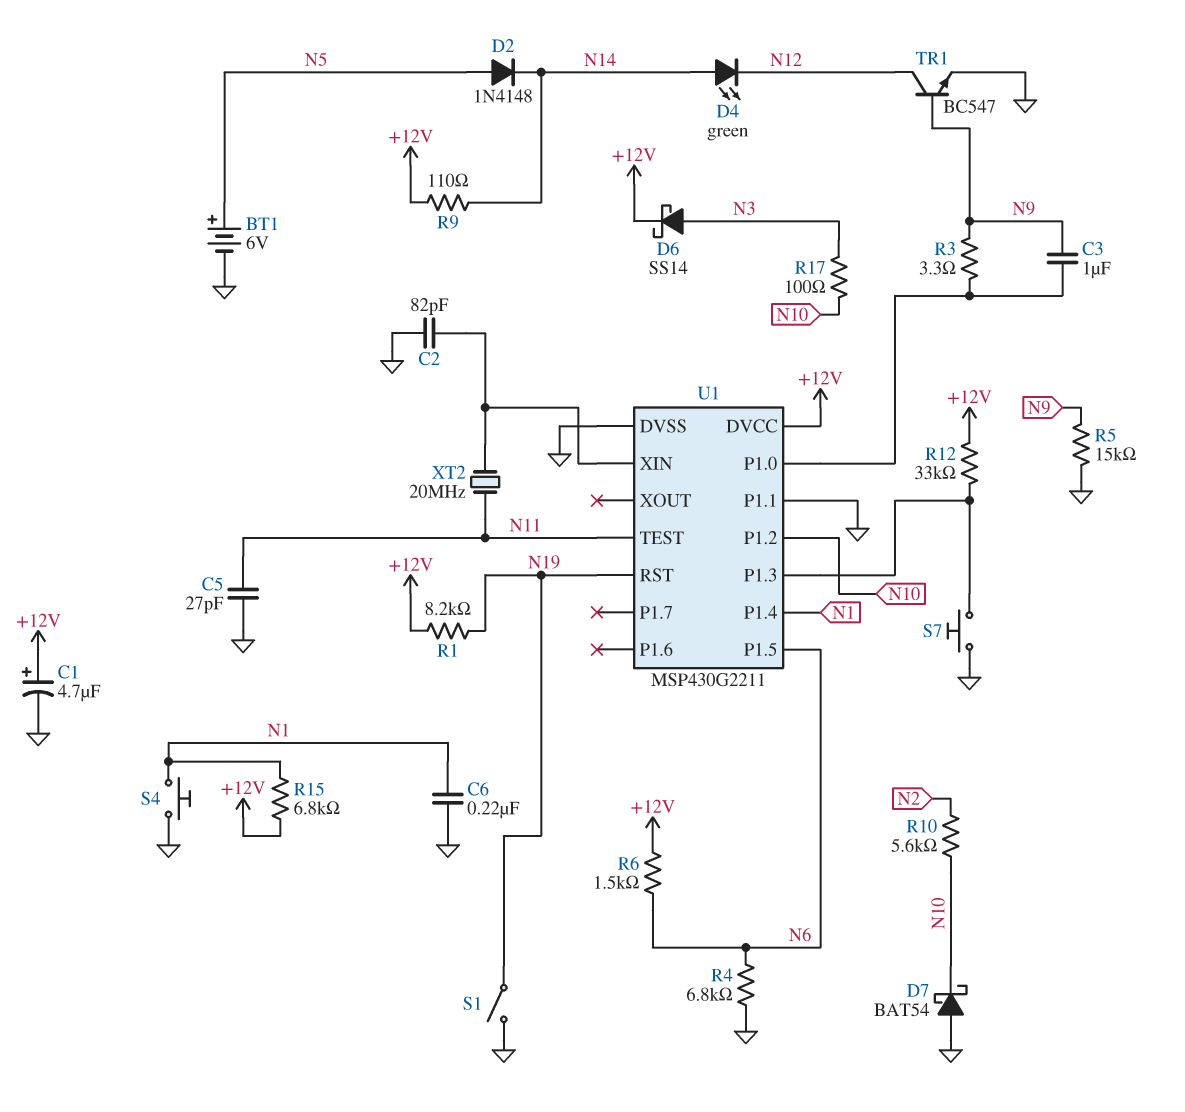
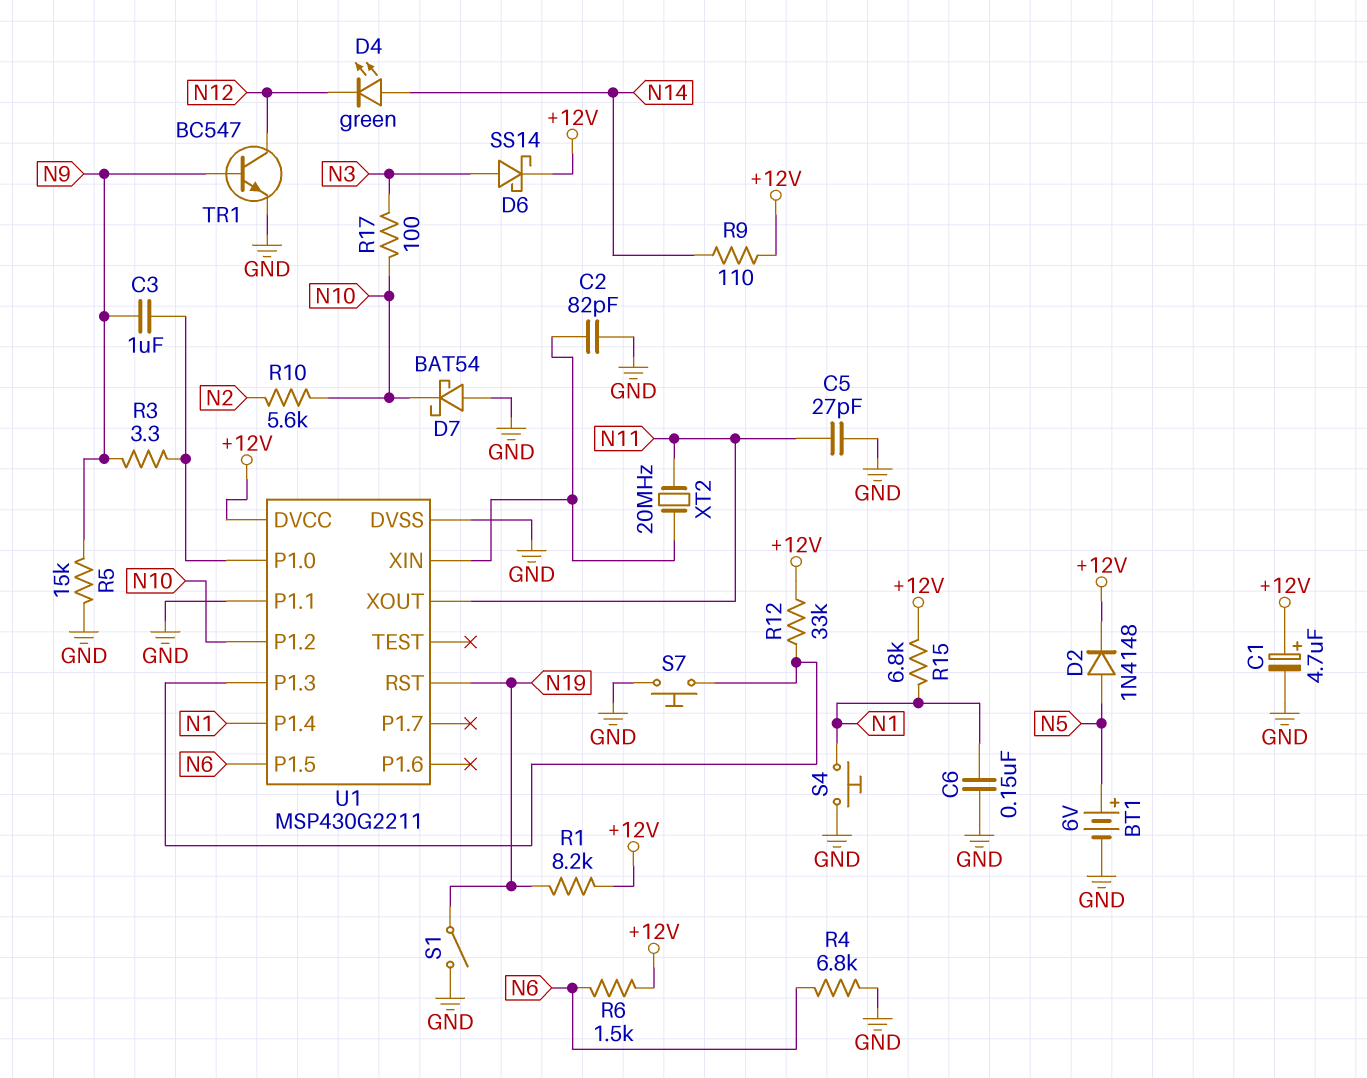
C6: 220nF (GND, N1) -> 150nF (GND, N1)
D2: diode 1N4148 (A N5, K N14) -> diode 1N4148 (A N5, K +12V)
U1 pin TEST: N11 -> none
U1 pin XOUT: none -> N11

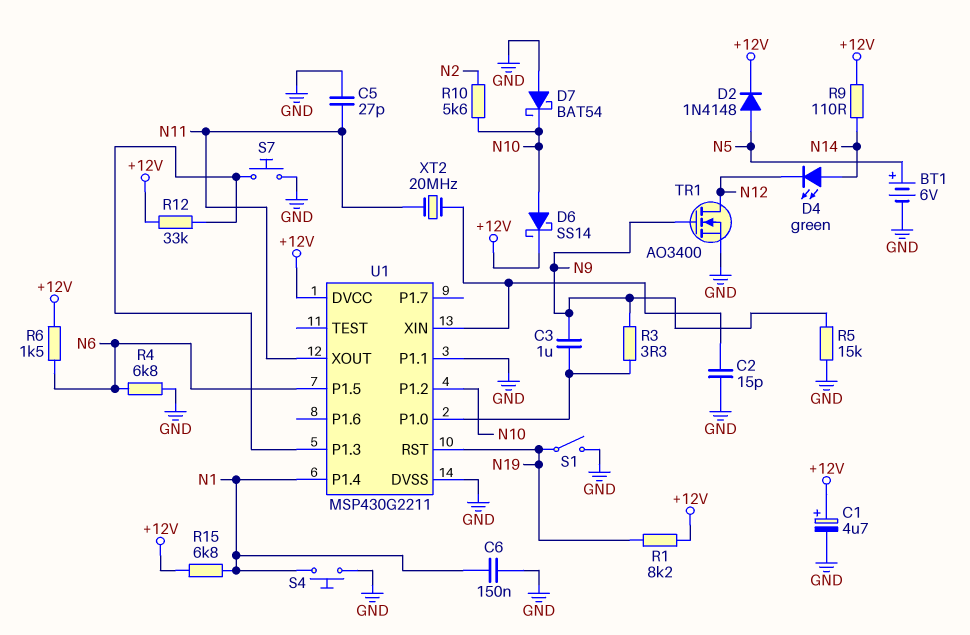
C2: 82pF (GND, U1/XIN) -> 15pF (GND, U1/XIN)
D6: schottky SS14 (A N3, K +12V) -> schottky SS14 (A N10, K +12V)
R17: 100 (N3, N10) -> none
TR1: NPN BC547 (B N9, C N12, E GND) -> NMOS AO3400 (G N9, D N12, S GND)

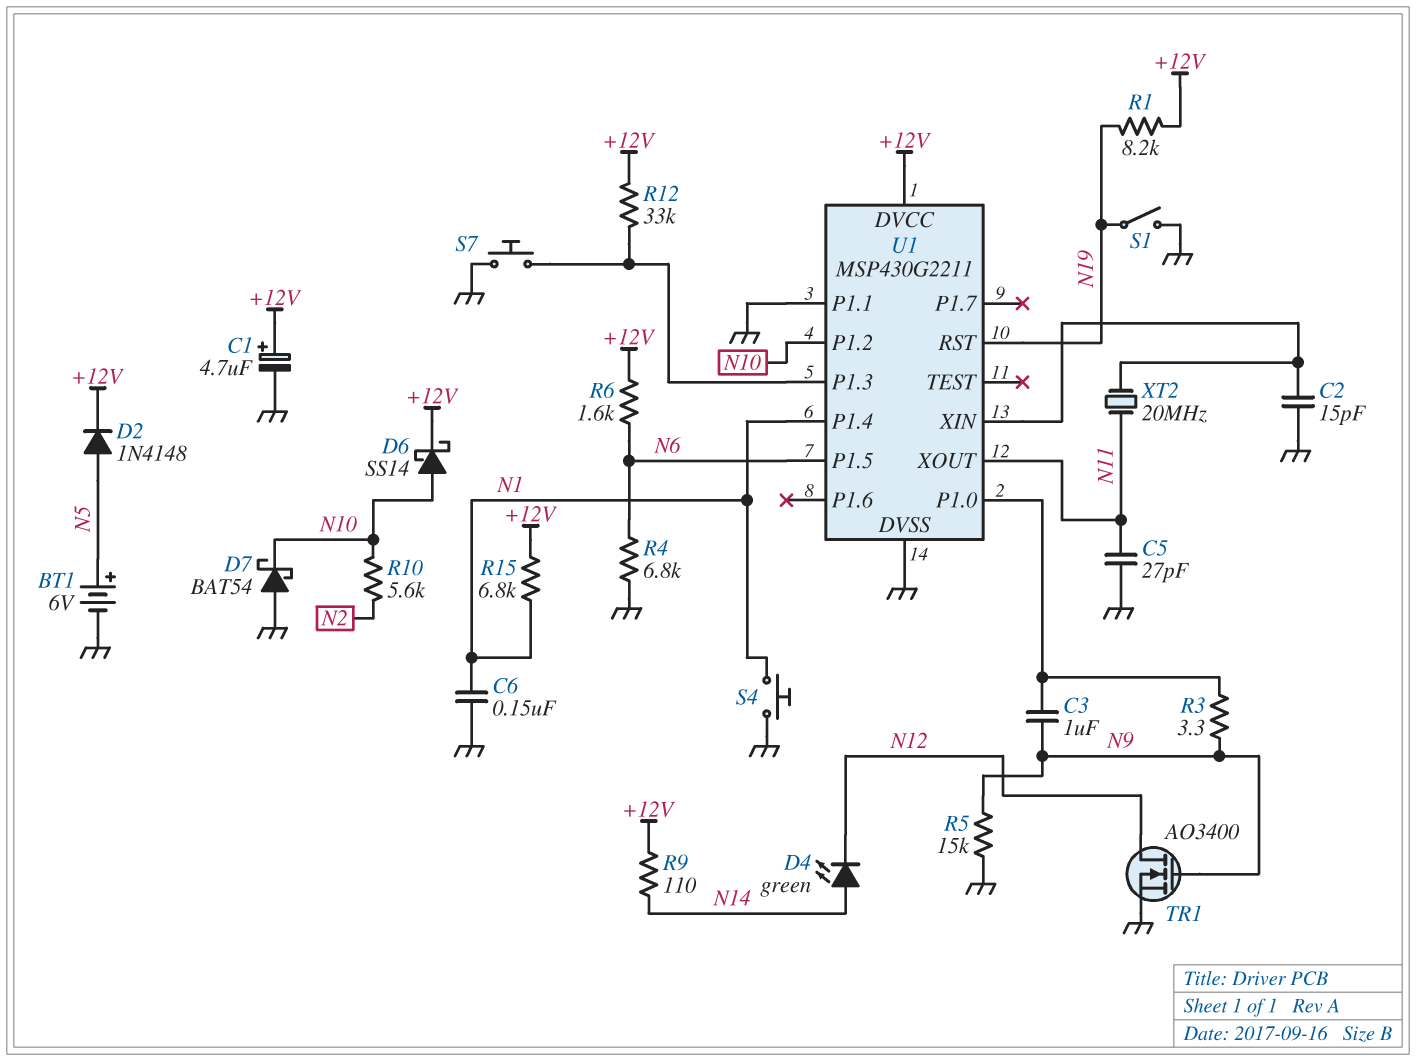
R6: 1.5k (+12V, N6) -> 1.6k (+12V, N6)

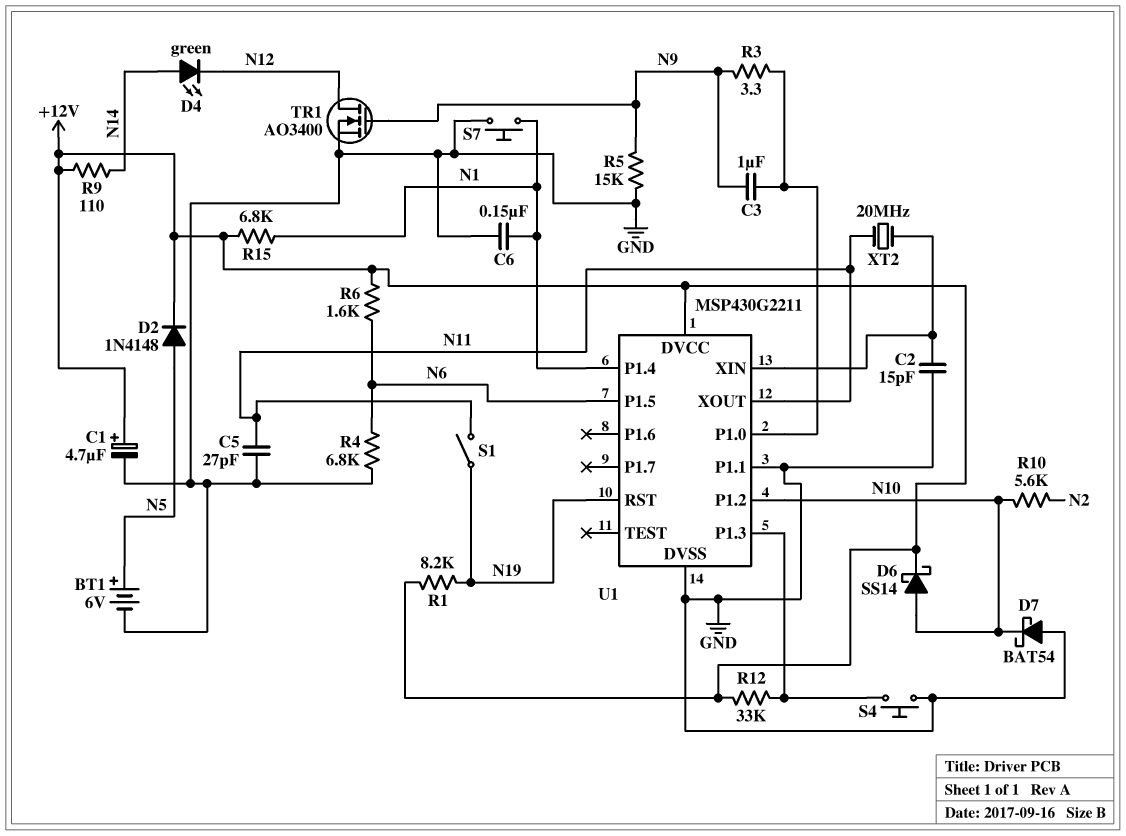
S1: switch (GND, N19) -> switch (N11, N19)
S4: button (GND, N1) -> button (GND, U1/P1.3)
S7: button (GND, U1/P1.3) -> button (GND, N1)

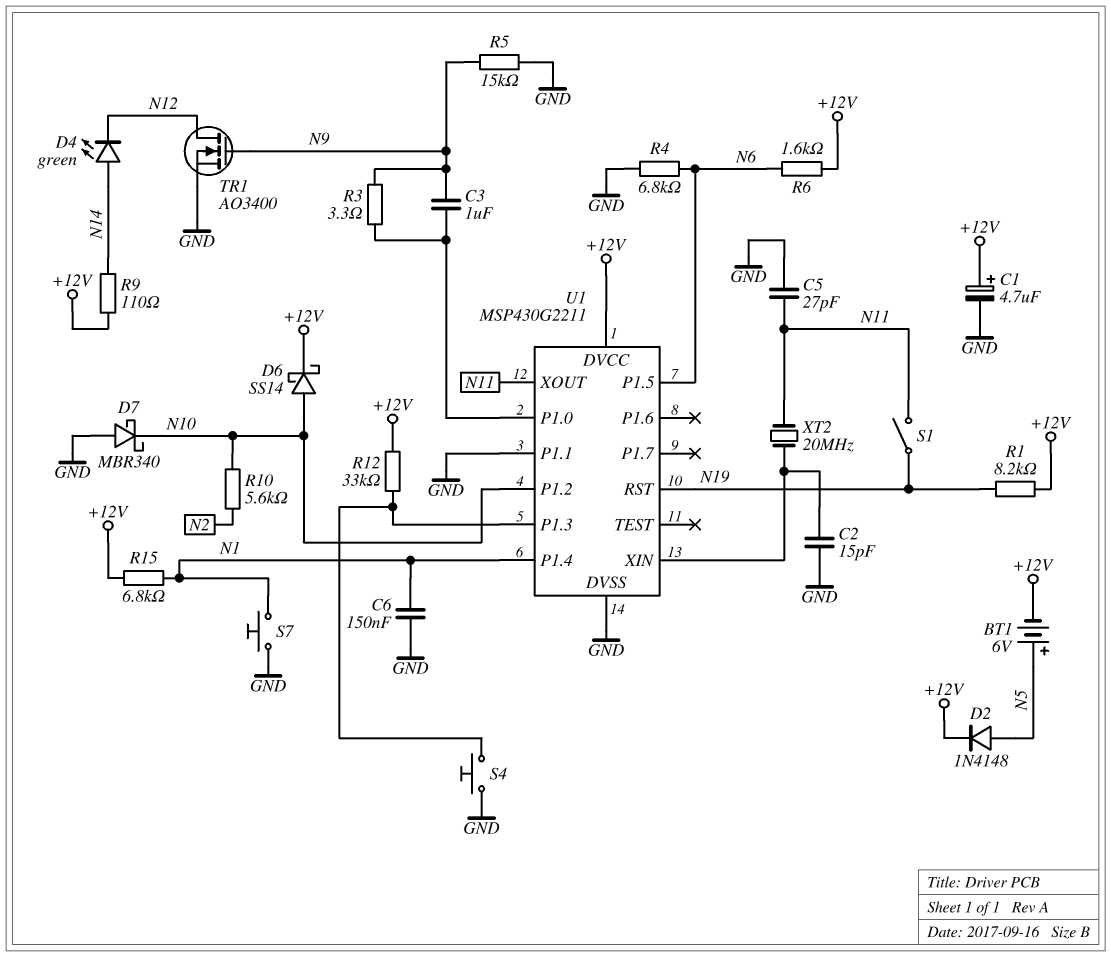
BT1: 6V (plus N5, minus GND) -> 6V (plus N5, minus +12V)
D7: schottky BAT54 (A GND, K N10) -> schottky MBR340 (A GND, K N10)

